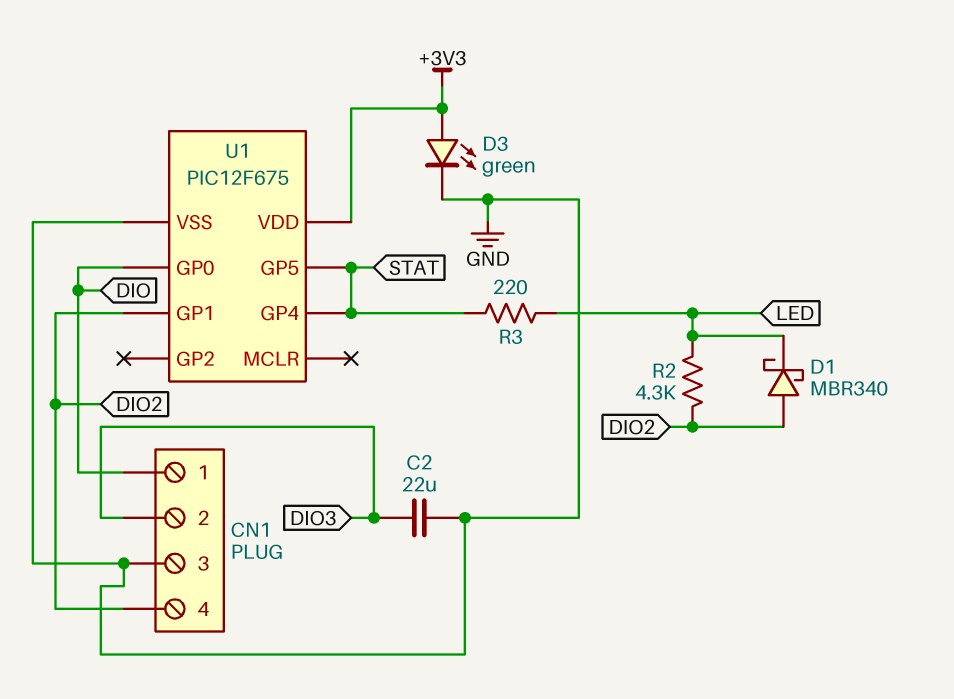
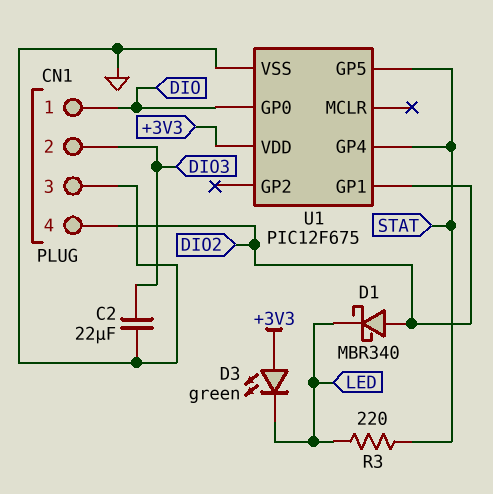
D3: LED green (A +3V3, K GND) -> LED green (A +3V3, K LED)
R2: 4.3k (DIO2, LED) -> none

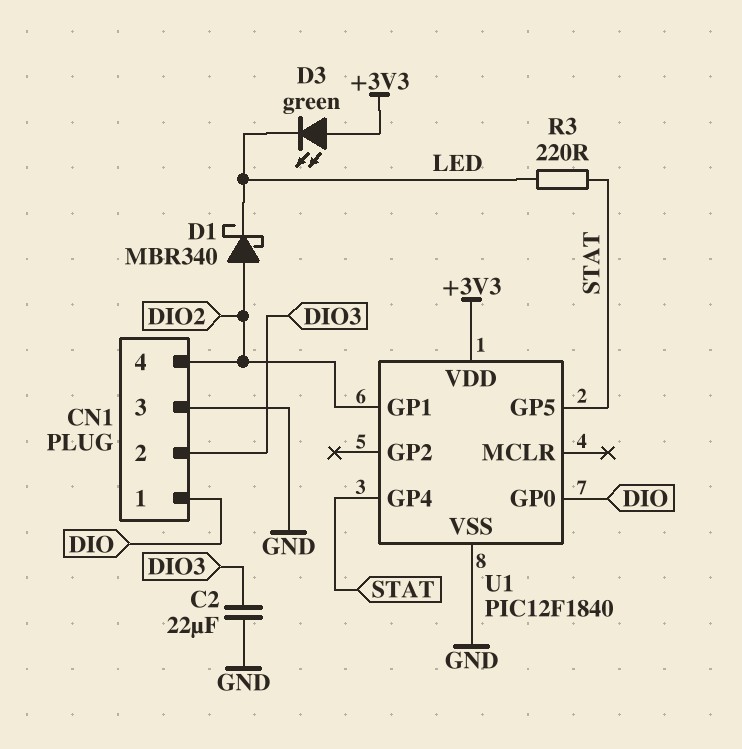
U1: PIC12F675 -> PIC12F1840

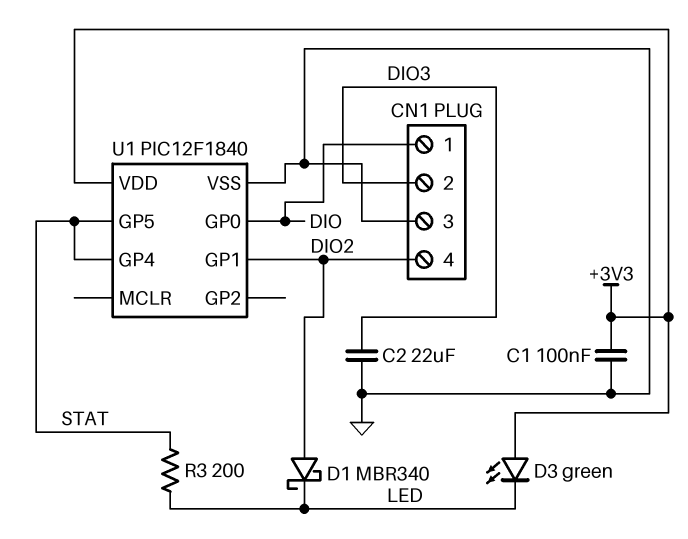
C1: none -> 100nF (+3V3, GND)
R3: 220 (LED, STAT) -> 200 (LED, STAT)

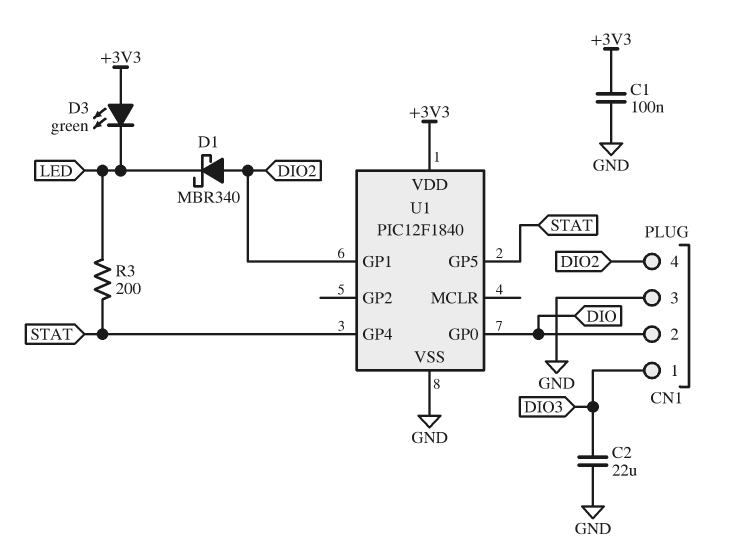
CN1 pin 1: DIO -> DIO3
CN1 pin 2: DIO3 -> DIO

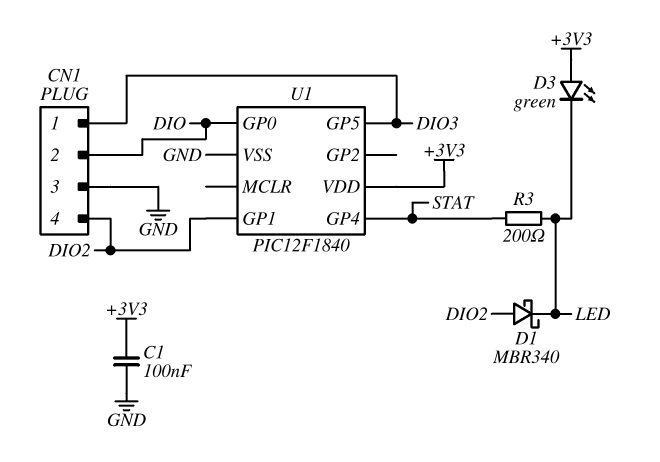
C2: 22uF (DIO3, GND) -> none
U1 pin GP5: STAT -> DIO3

